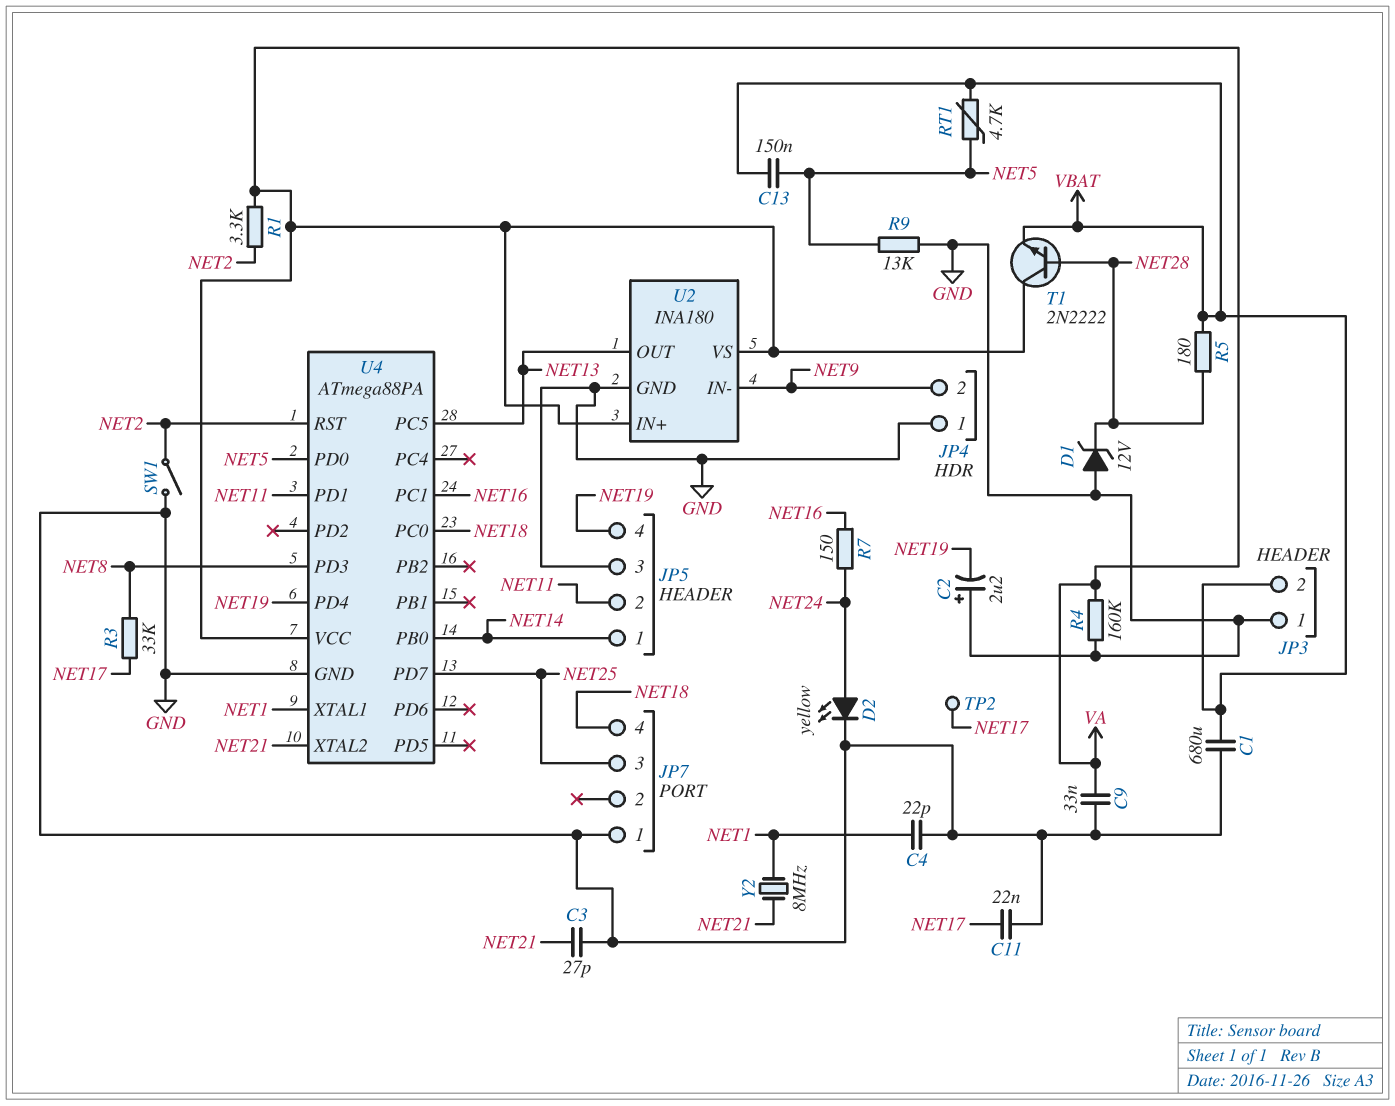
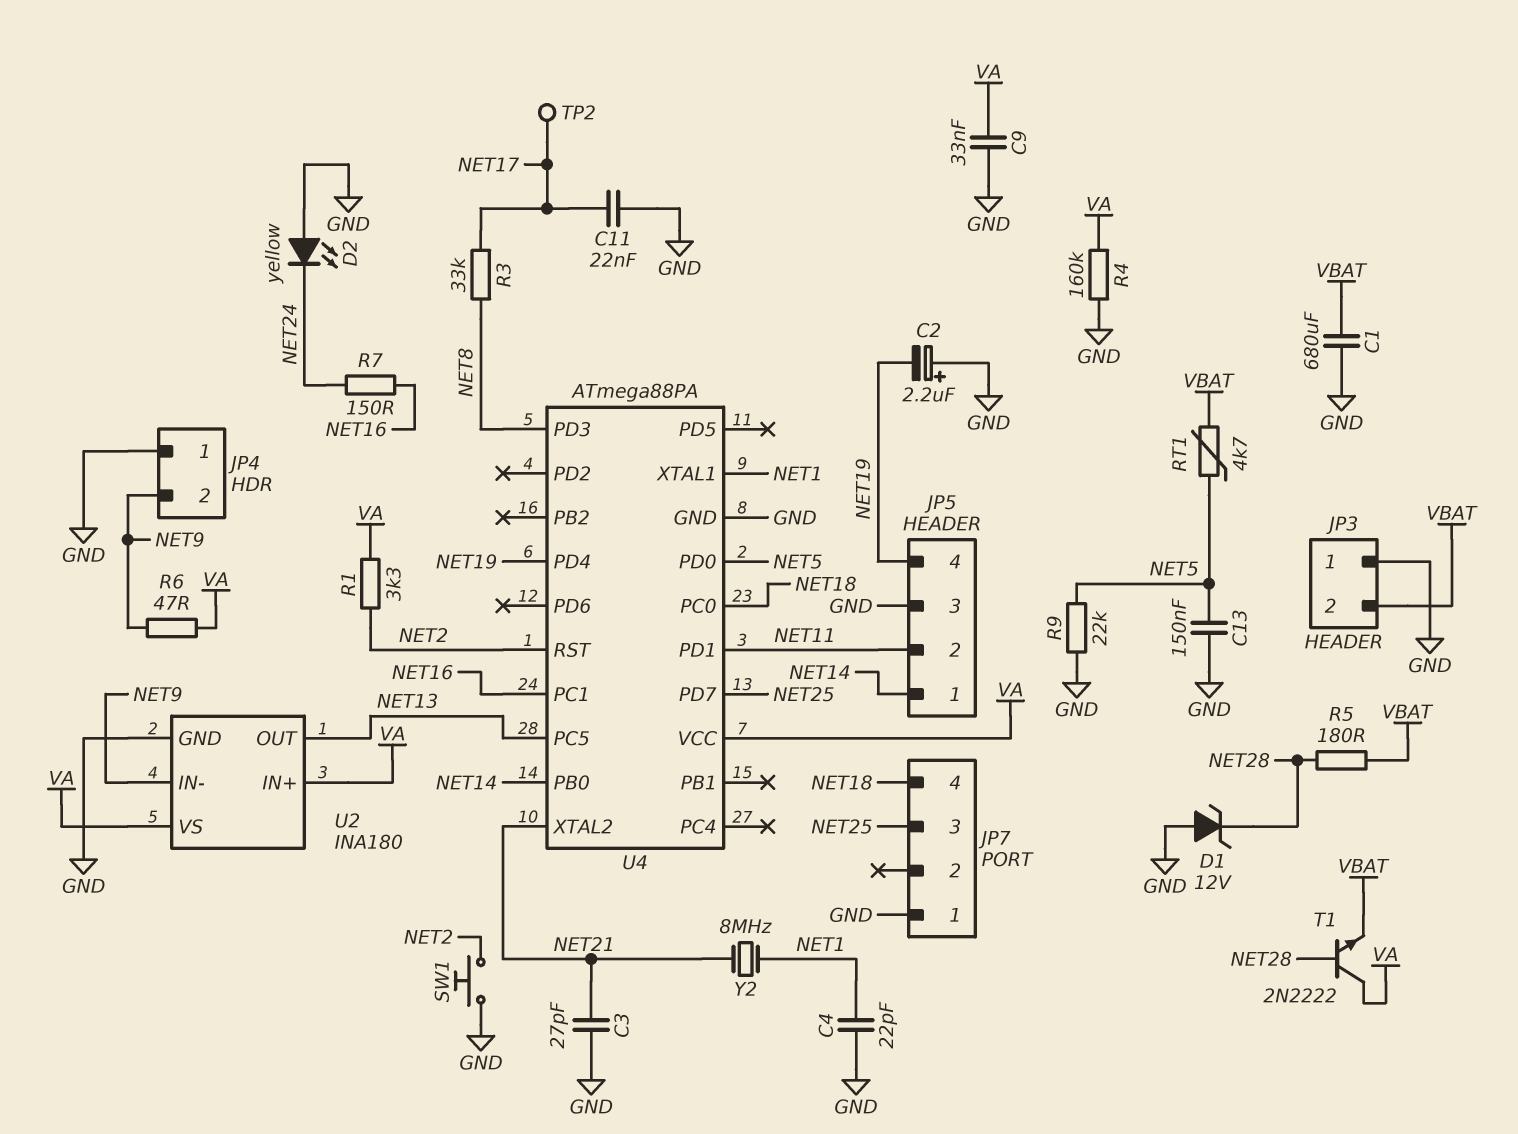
C13: 150nF (NET5, VBAT) -> 150nF (GND, NET5)
D2: LED yellow (A NET24, K GND) -> LED yellow (A GND, K NET24)
R6: none -> 47 (NET9, VA)
R9: 13k (GND, NET5) -> 22k (GND, NET5)
SW1: switch (GND, NET2) -> button (GND, NET2)

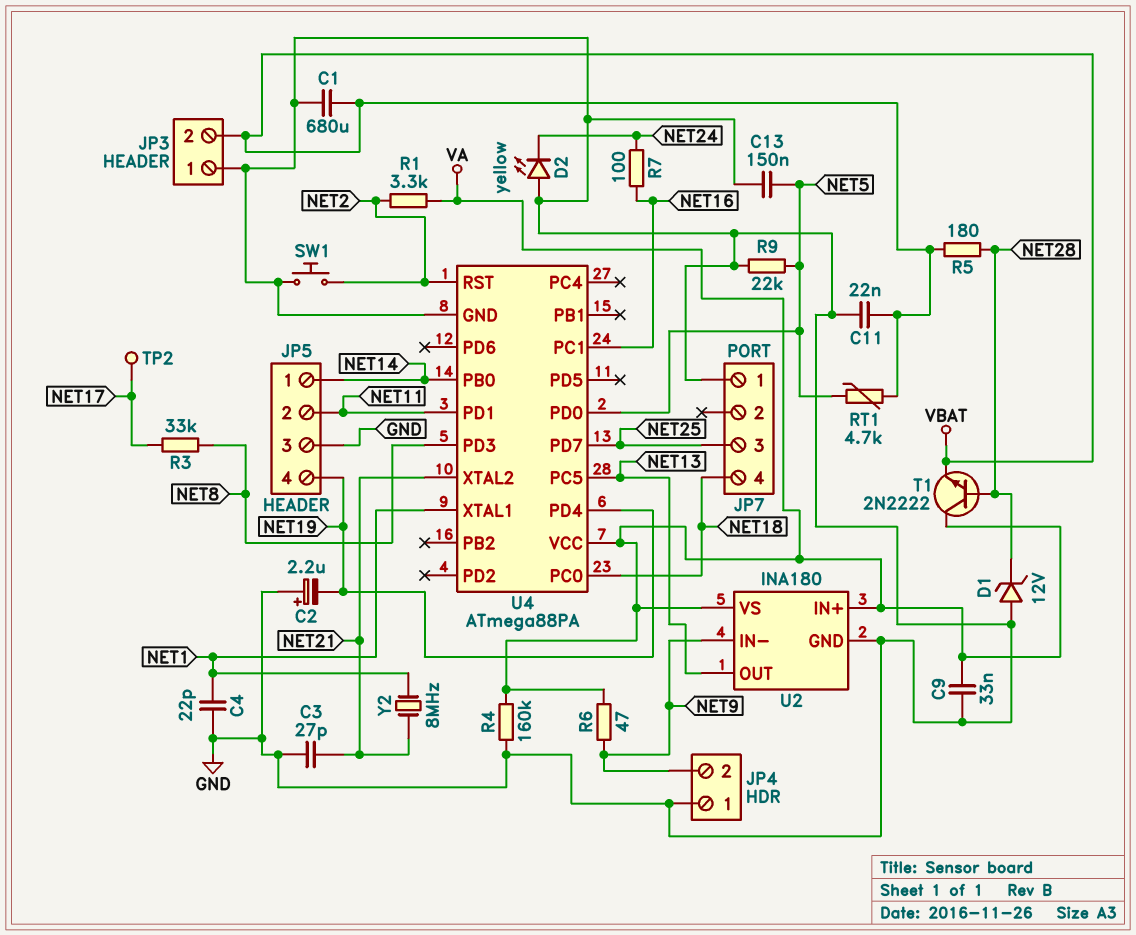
C11: 22nF (GND, NET17) -> 22nF (GND, VBAT)
R7: 150 (NET16, NET24) -> 100 (NET16, NET24)

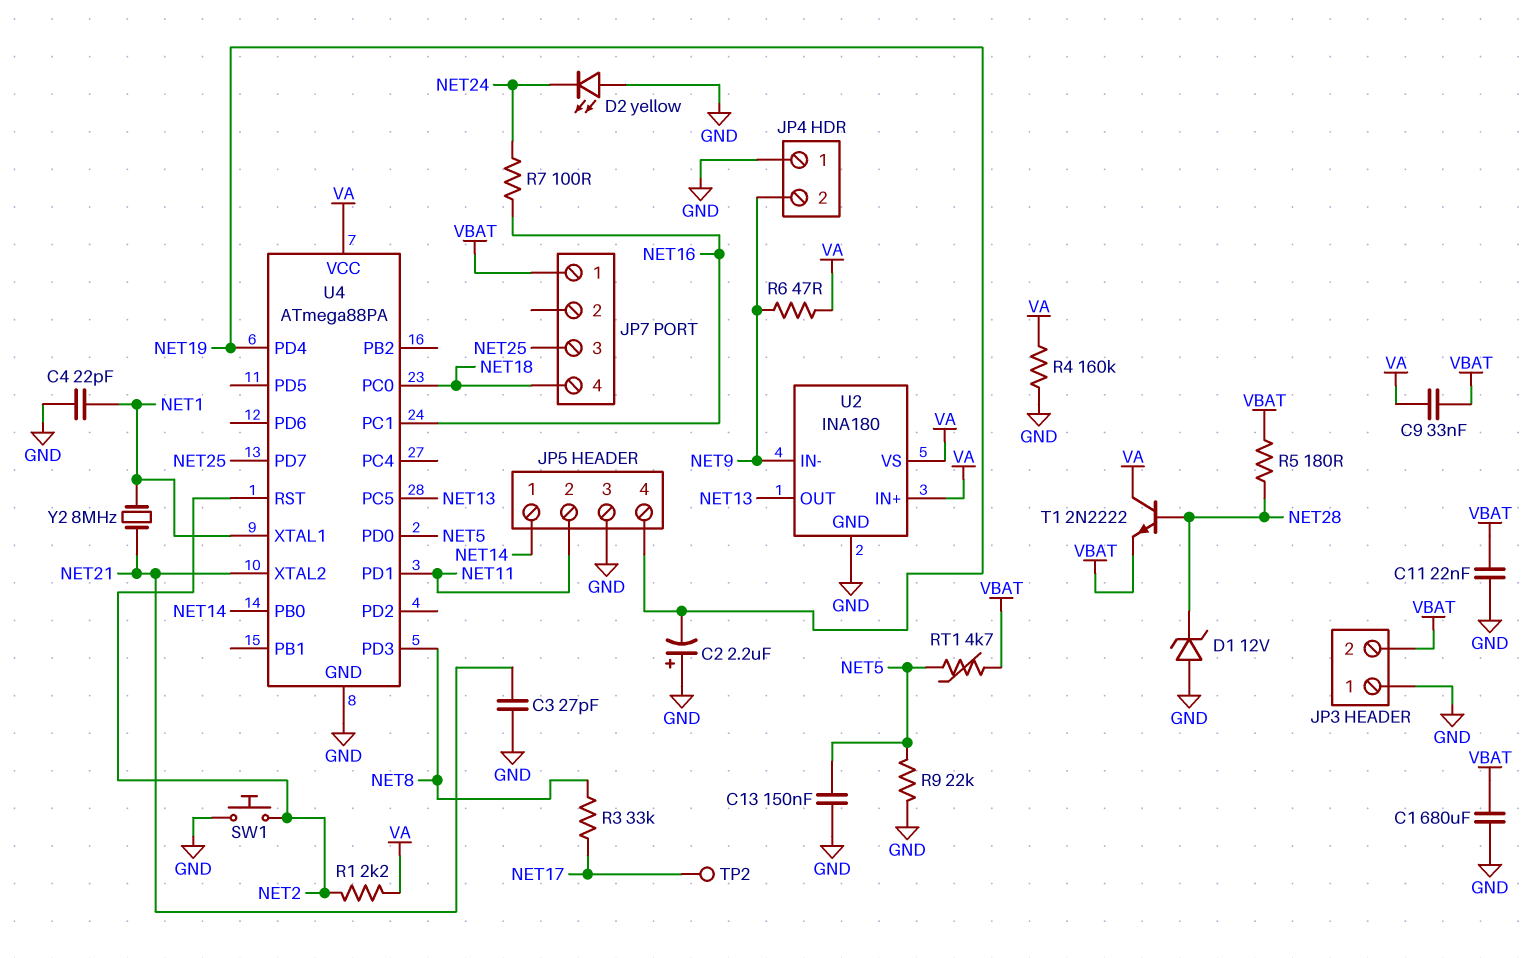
C9: 33nF (GND, VA) -> 33nF (VA, VBAT)
JP7 pin 1: GND -> VBAT
R1: 3.3k (NET2, VA) -> 2.2k (NET2, VA)

